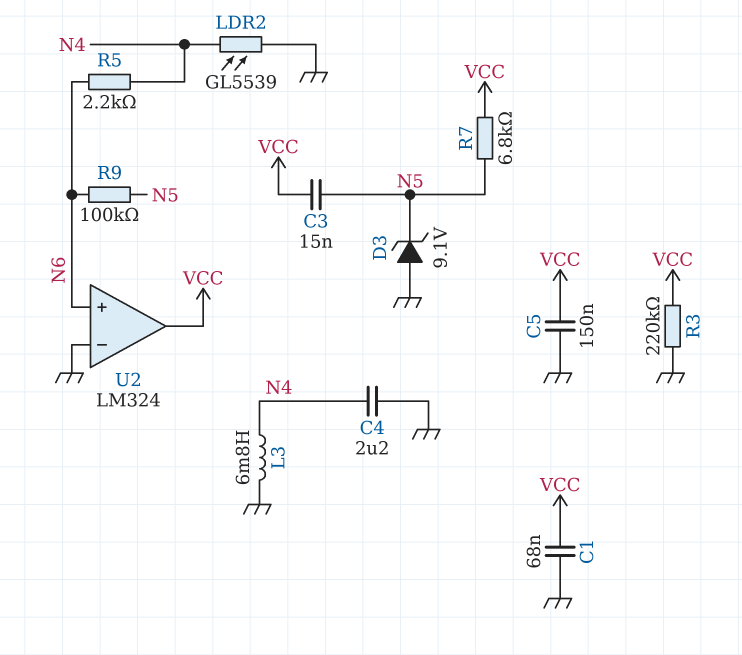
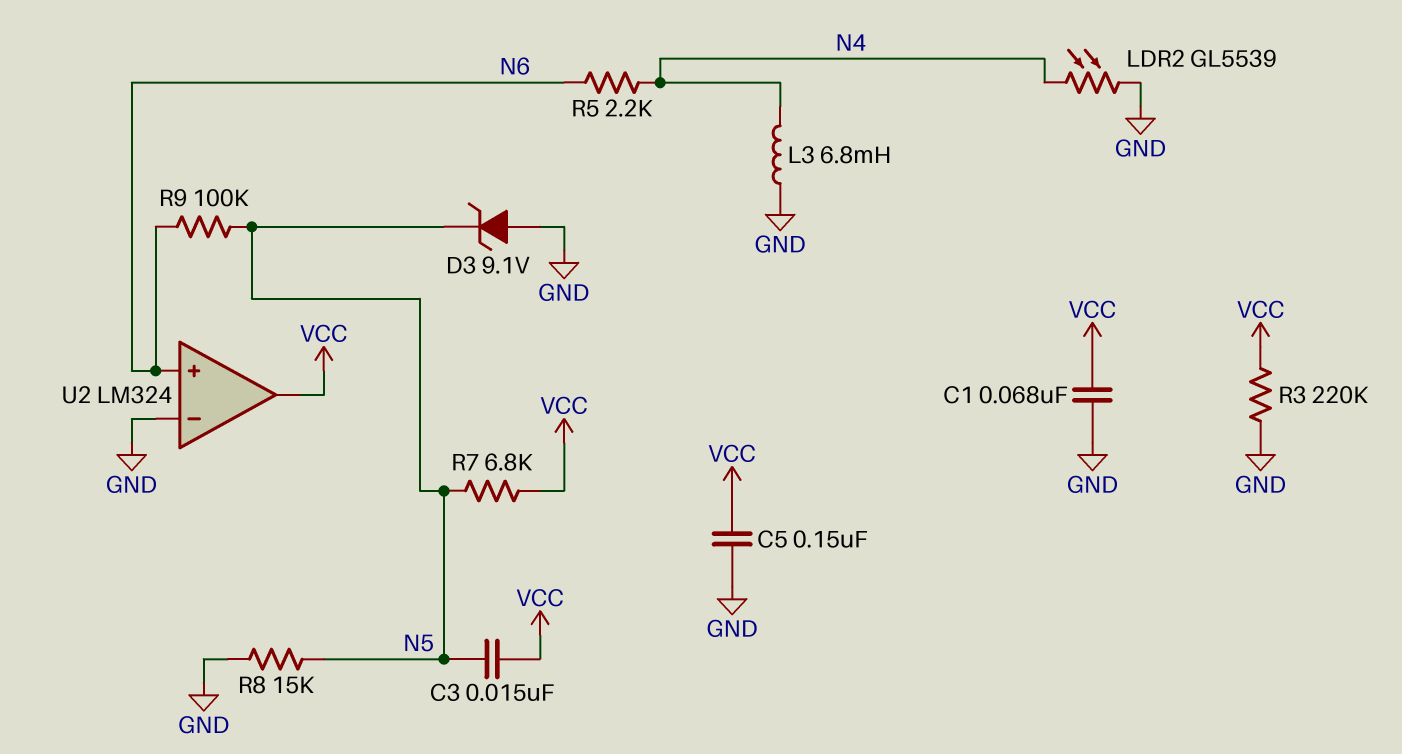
C4: 2.2uF (GND, N4) -> none
R8: none -> 15k (GND, N5)

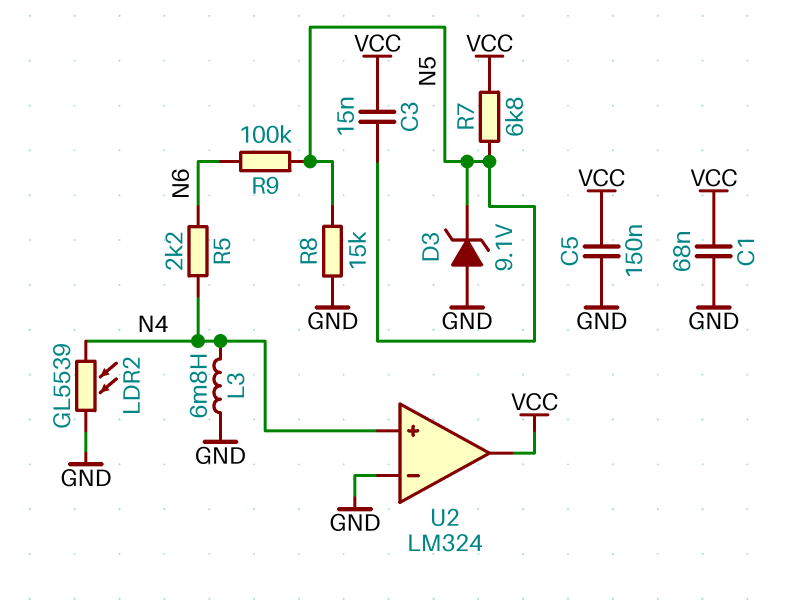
R3: 220k (GND, VCC) -> none
U2 pin in+: N6 -> N4

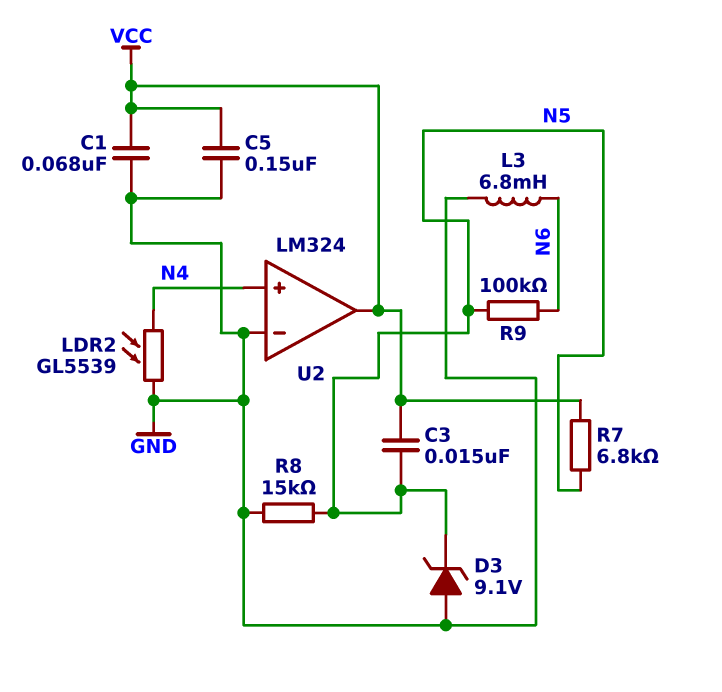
L3: 6.8mH (GND, N4) -> 6.8mH (GND, N6)
R5: 2.2k (N4, N6) -> none

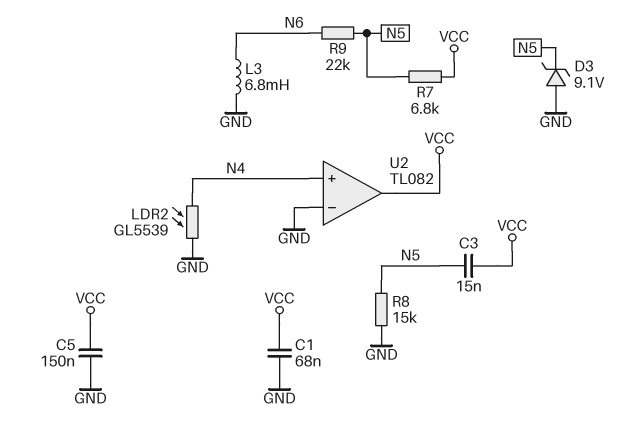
R9: 100k (N5, N6) -> 22k (N5, N6)
U2: LM324 -> TL082

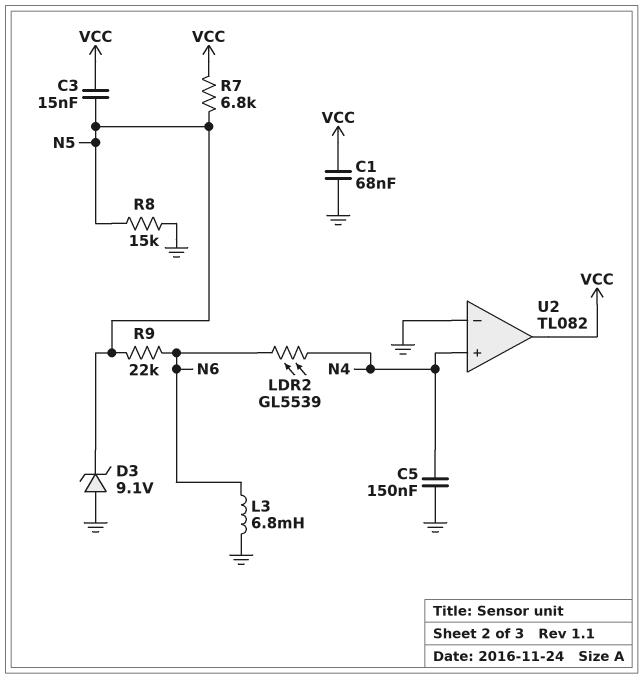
C5: 150nF (GND, VCC) -> 150nF (GND, N4)
LDR2: GL5539 (GND, N4) -> GL5539 (N4, N6)

